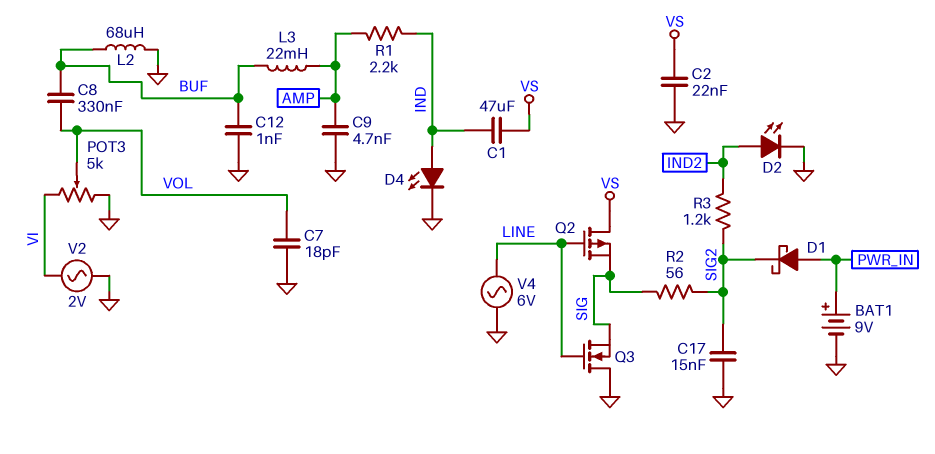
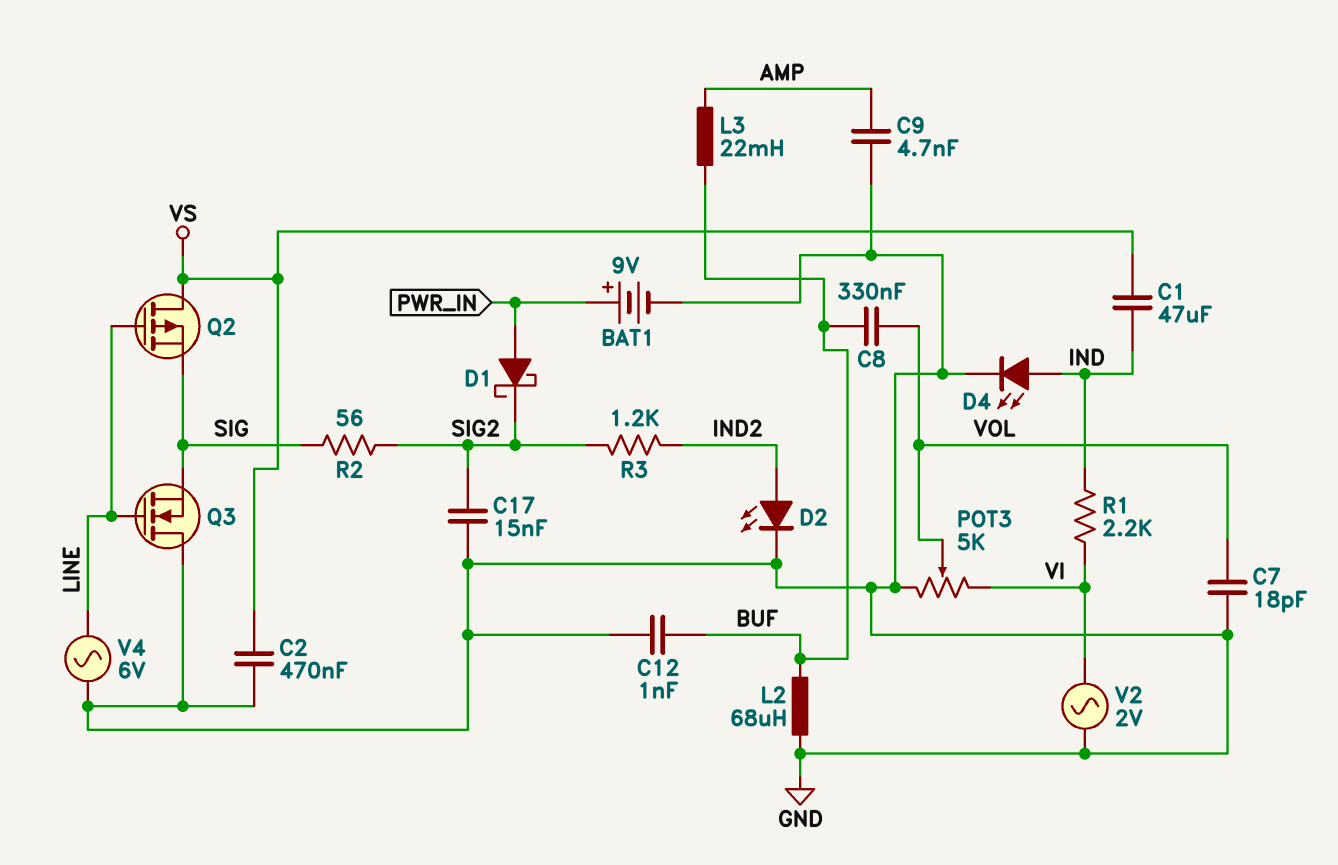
C2: 22nF (GND, VS) -> 470nF (GND, VS)
R1: 2.2k (AMP, IND) -> 2.2k (IND, VI)

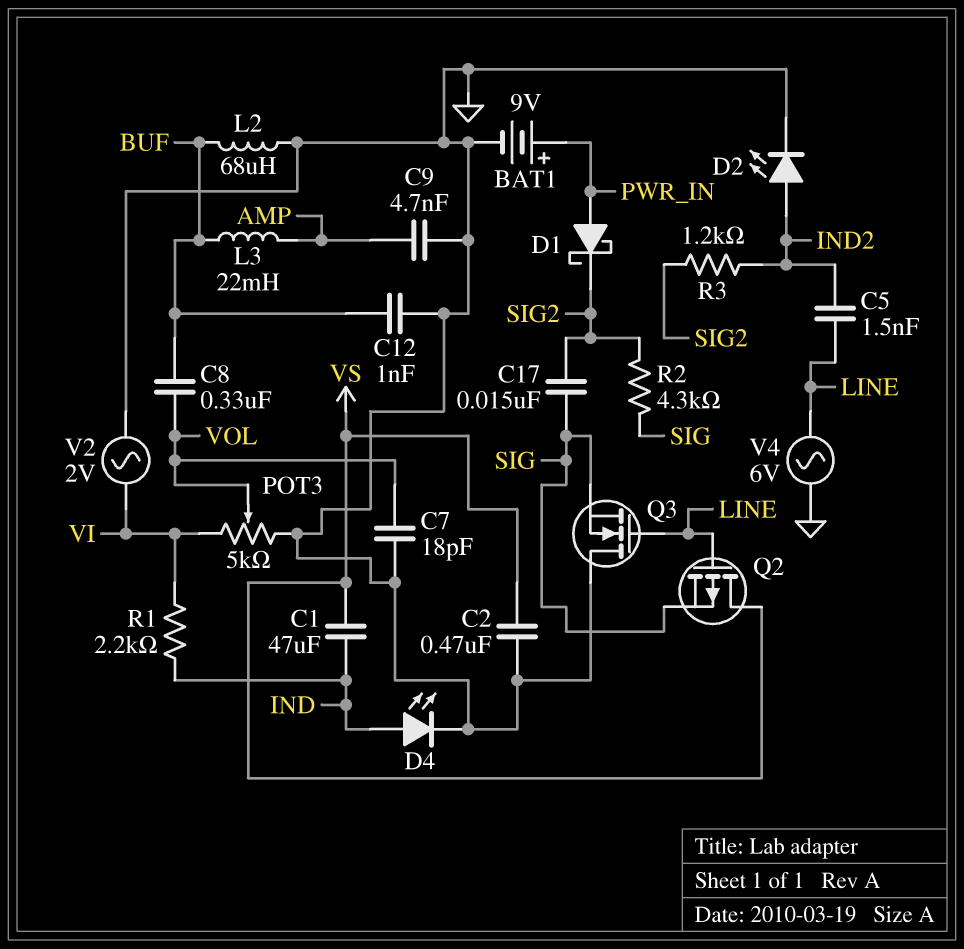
C5: none -> 1.5nF (IND2, LINE)
C17: 15nF (GND, SIG2) -> 15nF (SIG, SIG2)
R2: 56 (SIG, SIG2) -> 4.3k (SIG, SIG2)

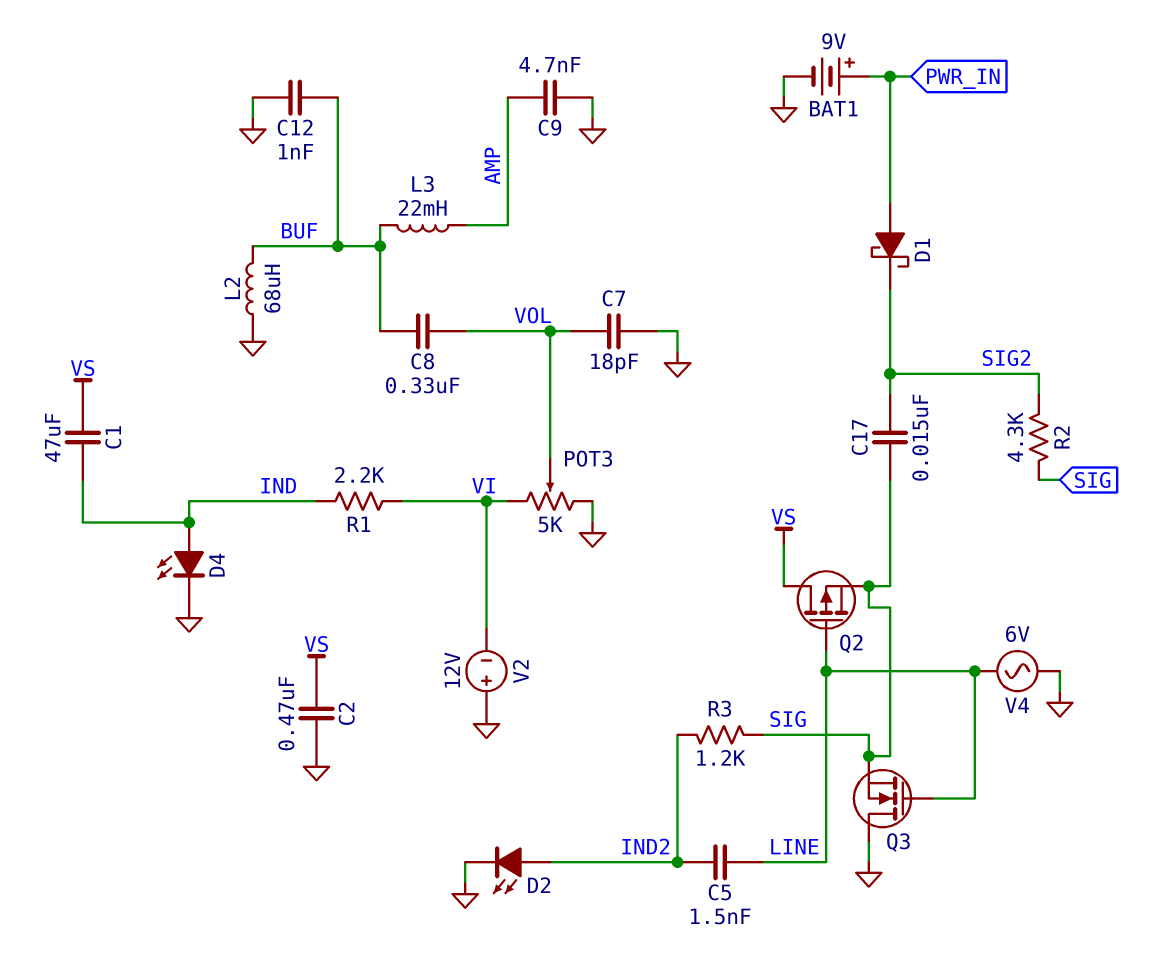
R3: 1.2k (IND2, SIG2) -> 1.2k (IND2, SIG)
V2: AC 2V (GND, VI) -> 12V (plus GND, minus VI)

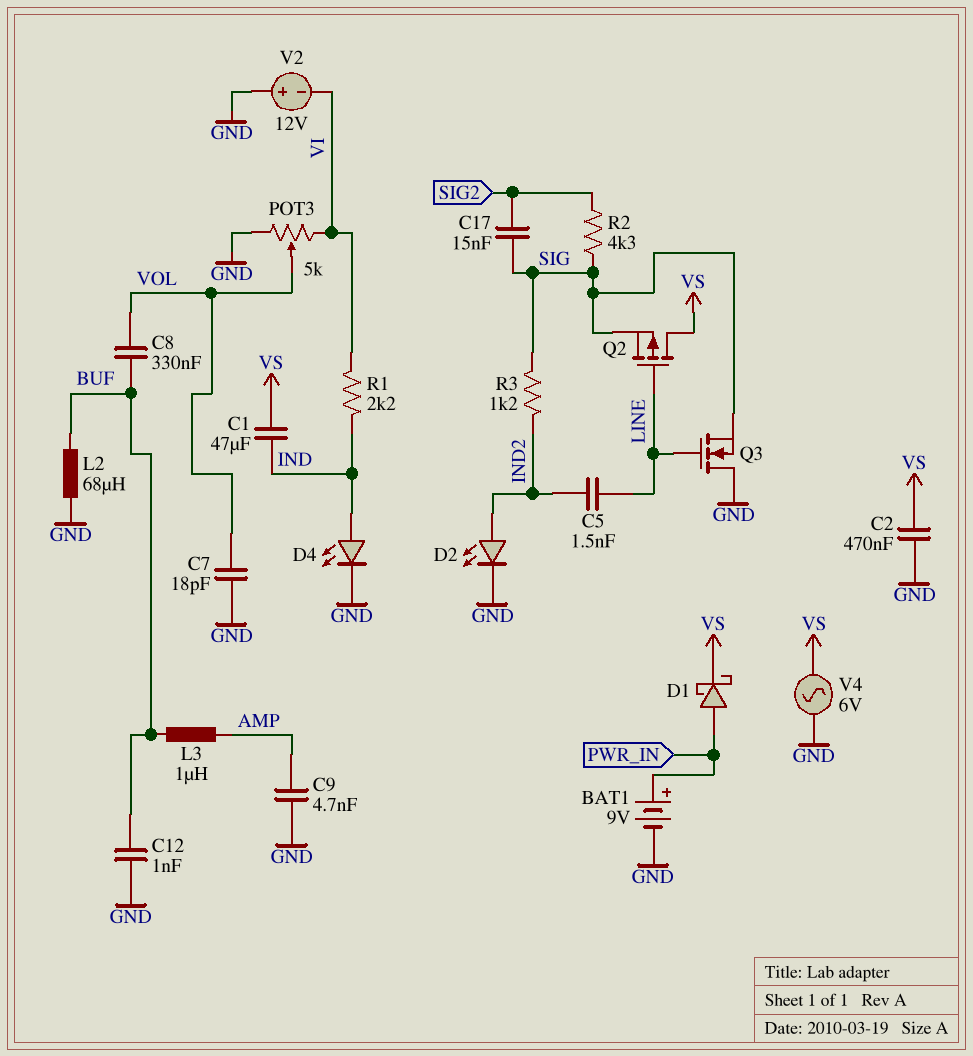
D1: schottky (A PWR_IN, K SIG2) -> schottky (A PWR_IN, K VS)
L3: 22mH (AMP, BUF) -> 1uH (AMP, BUF)
V4: AC 6V (GND, LINE) -> AC 6V (GND, VS)

